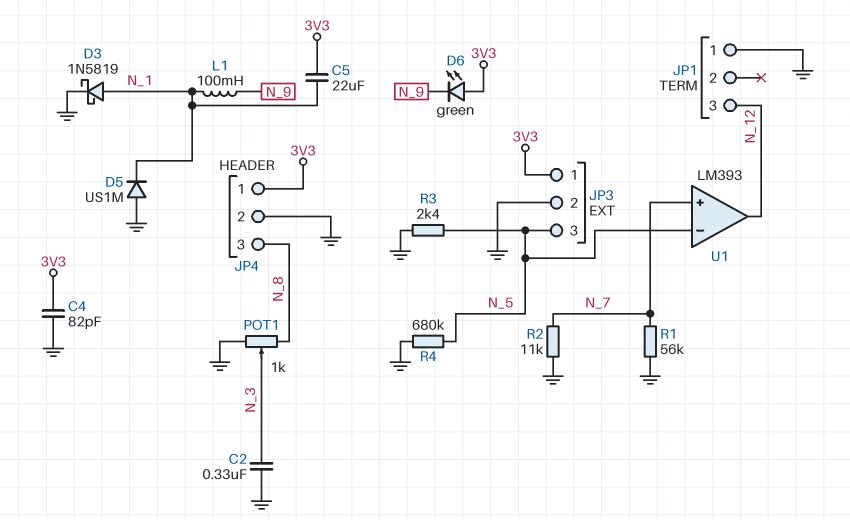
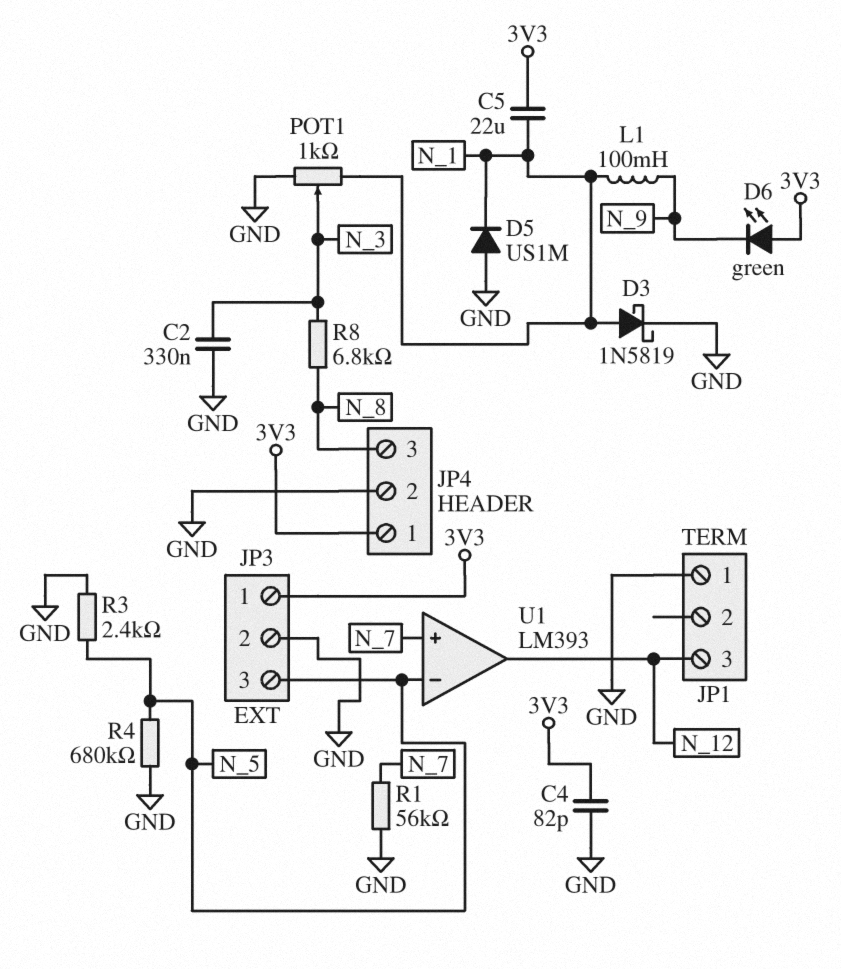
POT1: 1k (GND, N_8, wiper N_3) -> 1k (GND, N_1, wiper N_3)
R2: 11k (GND, N_7) -> none
R8: none -> 6.8k (N_3, N_8)

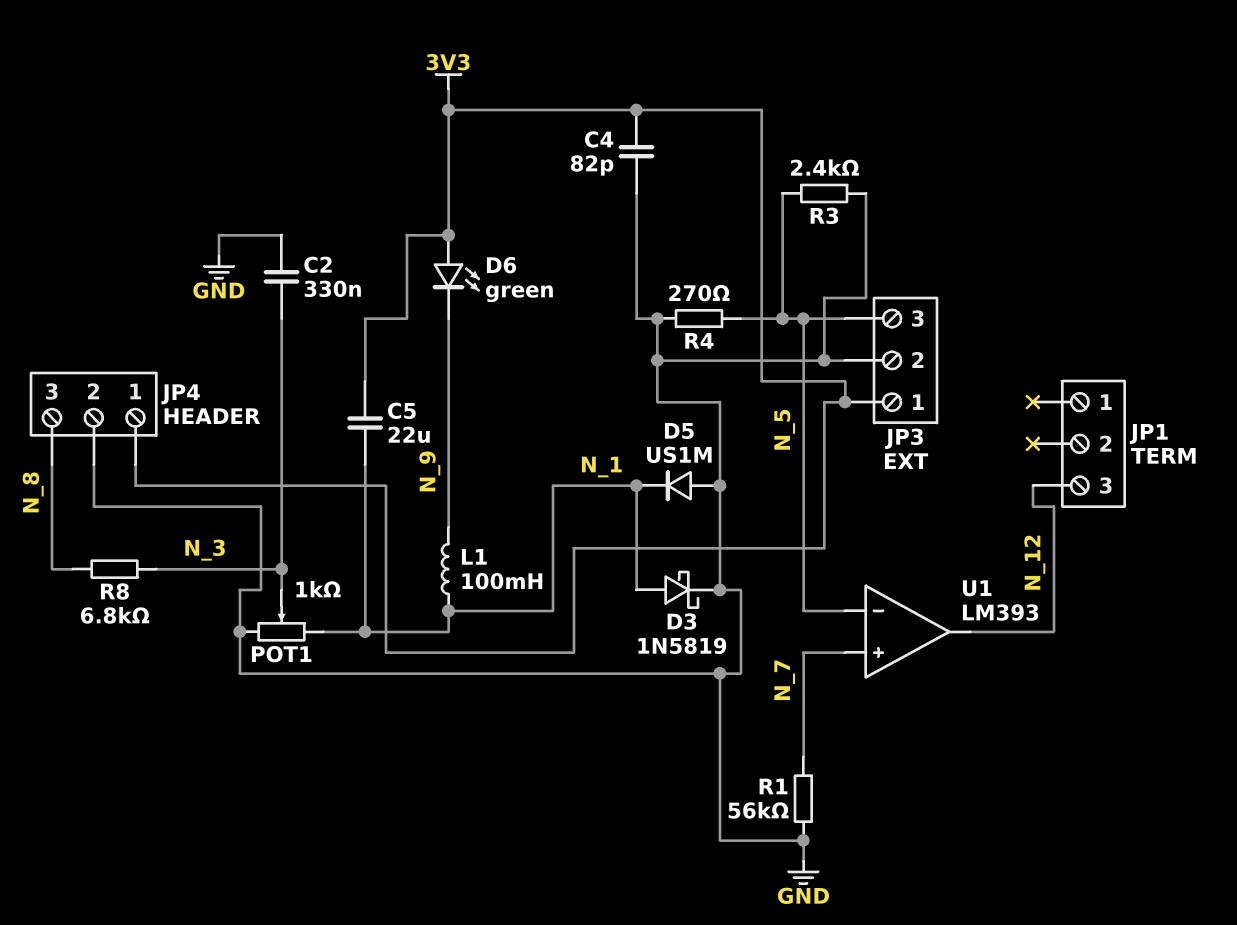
JP1 pin 1: GND -> none
R4: 680k (GND, N_5) -> 270 (GND, N_5)

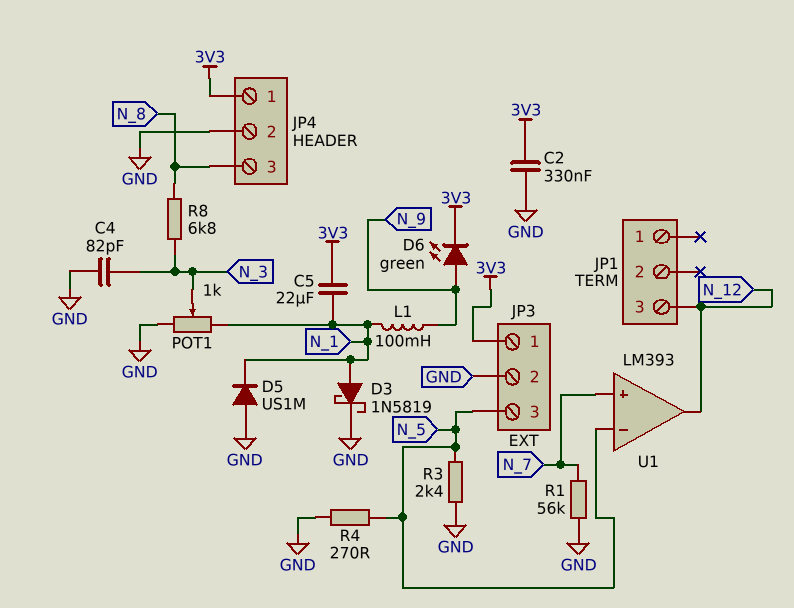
C2: 330nF (GND, N_3) -> 330nF (3V3, GND)
C4: 82pF (3V3, GND) -> 82pF (GND, N_3)
D6: LED green (A 3V3, K N_9) -> LED green (A N_9, K 3V3)

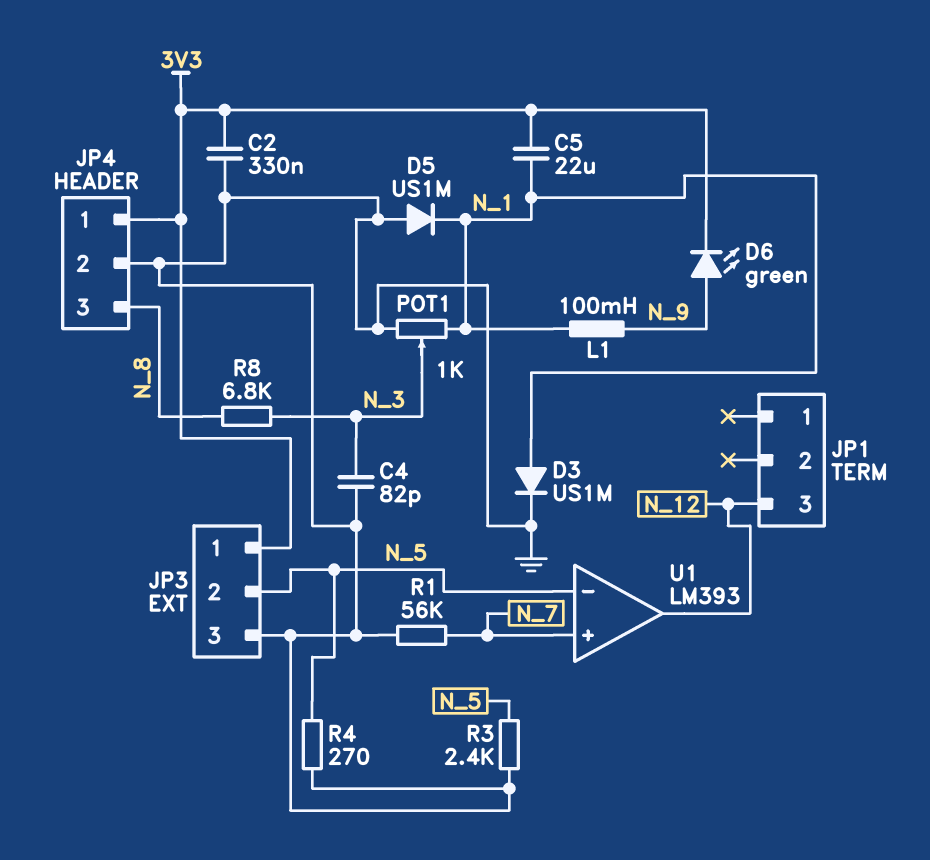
D3: schottky 1N5819 (A N_1, K GND) -> diode US1M (A N_1, K GND)
JP3 pin 2: GND -> N_5
JP3 pin 3: N_5 -> GND

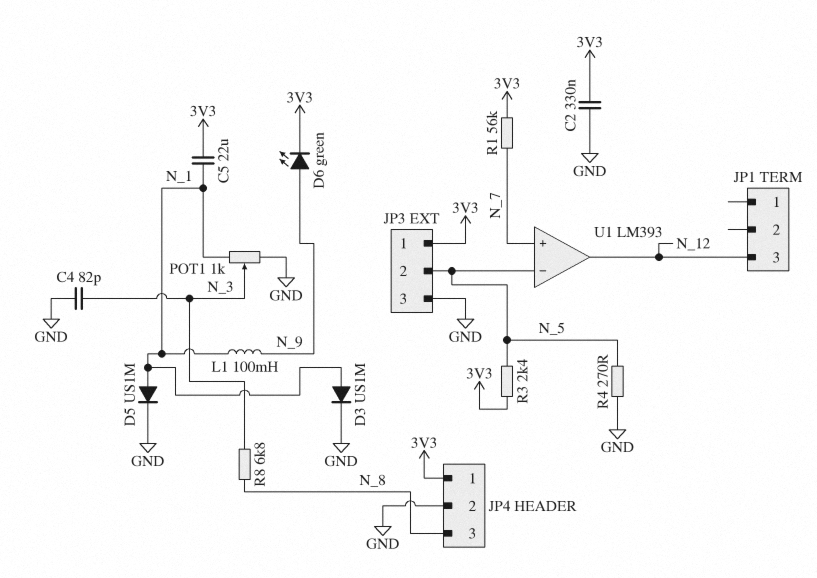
D5: diode US1M (A GND, K N_1) -> diode US1M (A N_1, K GND)
R1: 56k (GND, N_7) -> 56k (3V3, N_7)
R3: 2.4k (GND, N_5) -> 2.4k (3V3, N_5)

